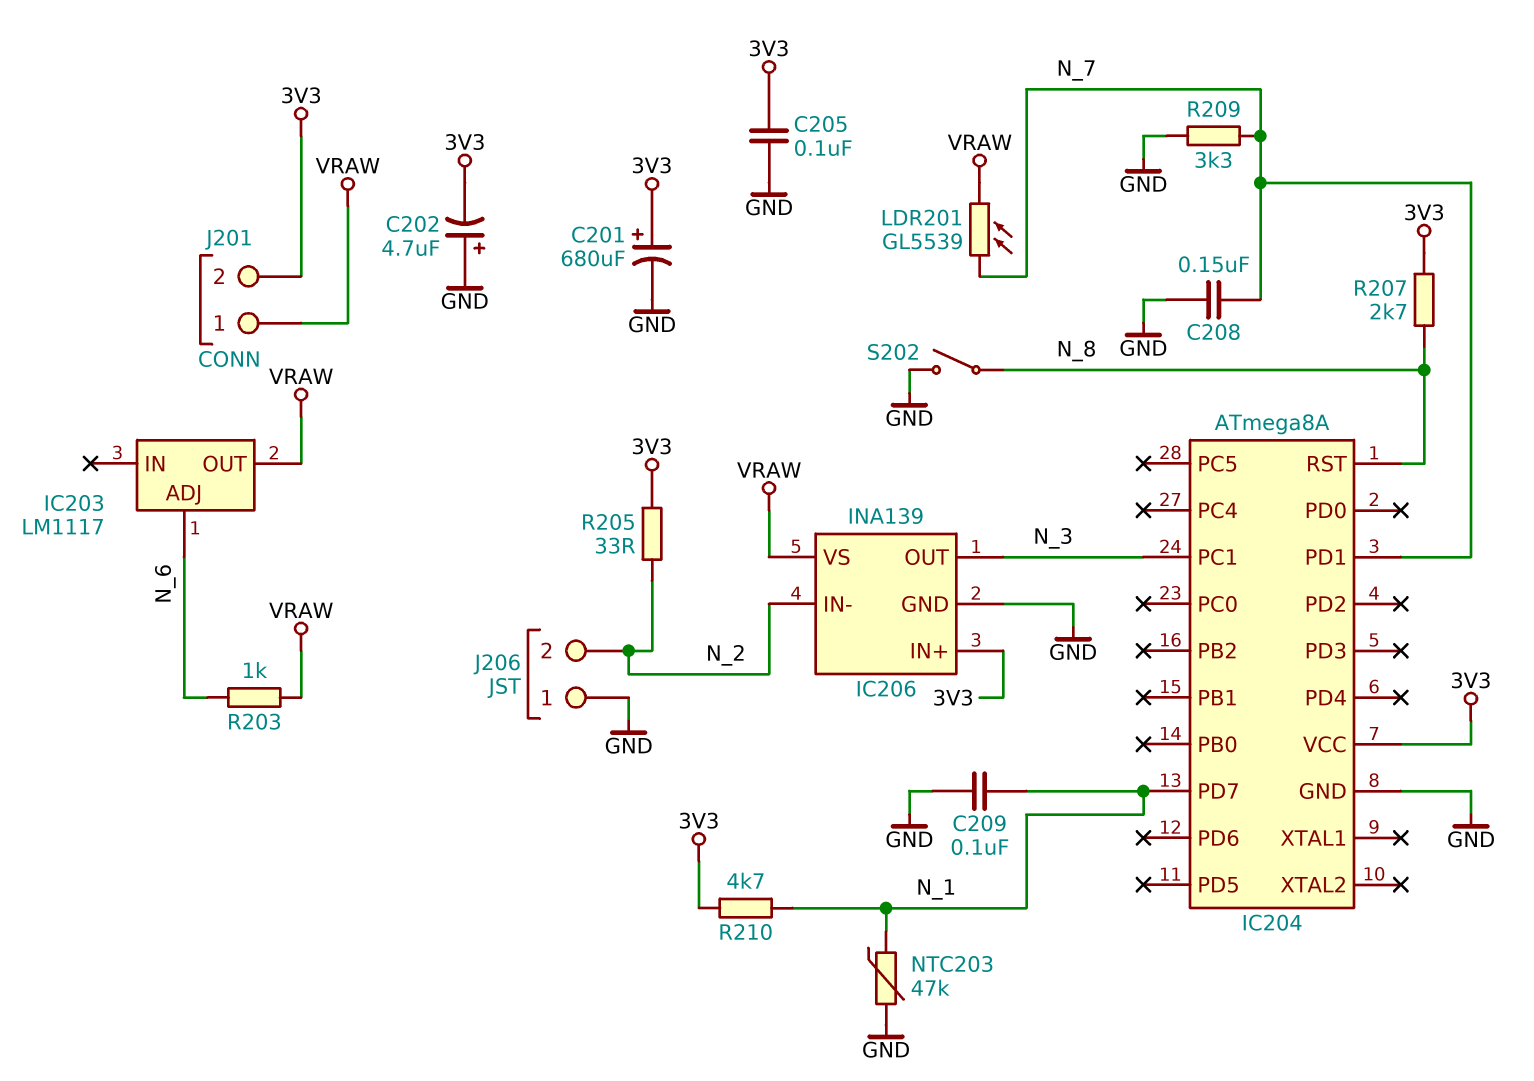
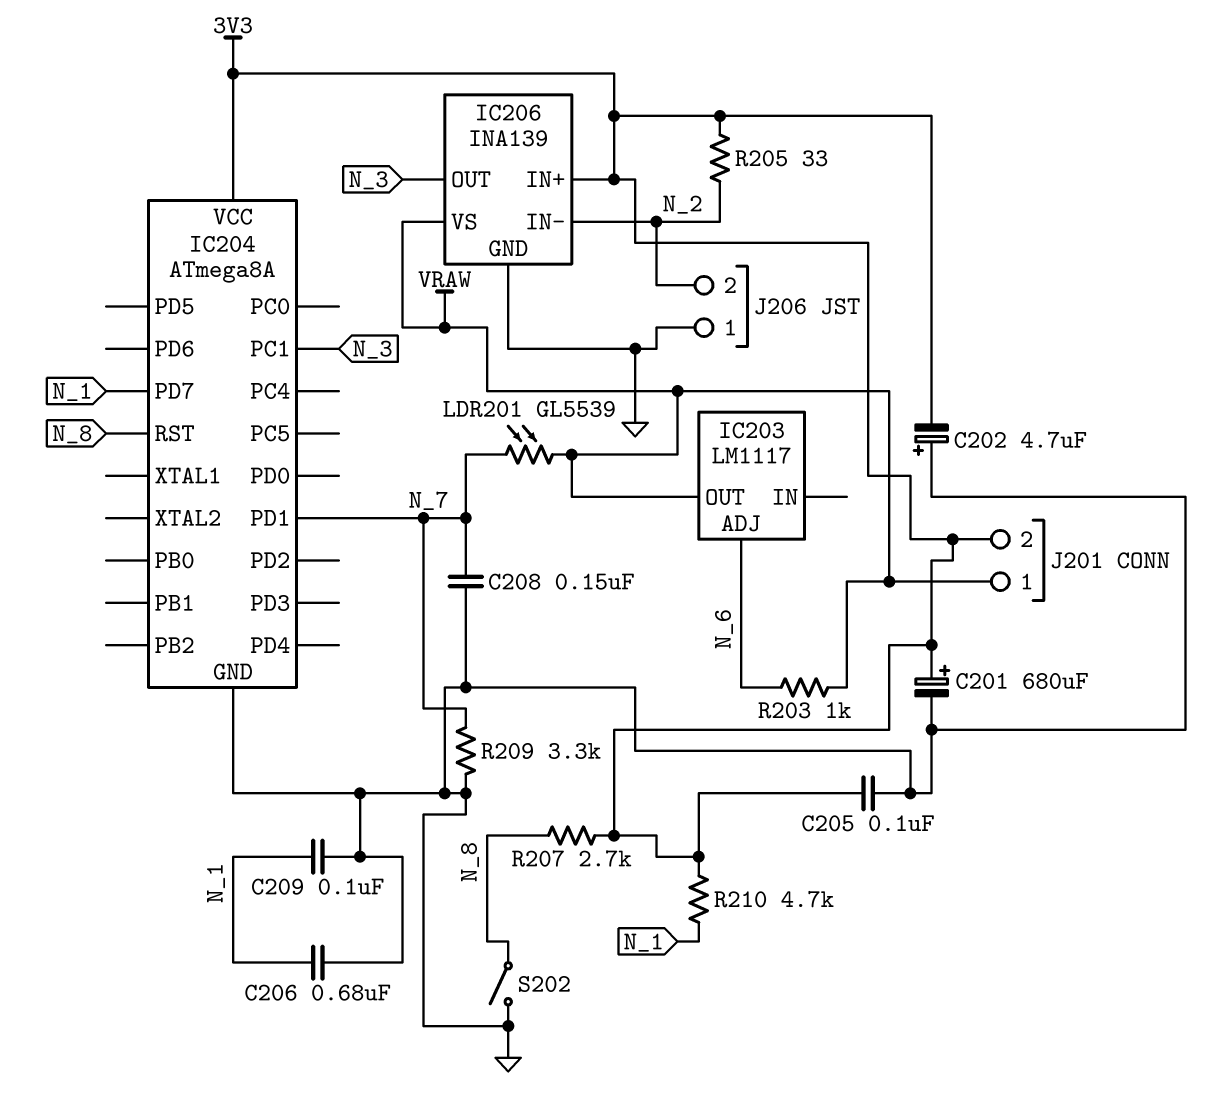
C206: none -> 680nF (GND, N_1)
NTC203: 47k (GND, N_1) -> none

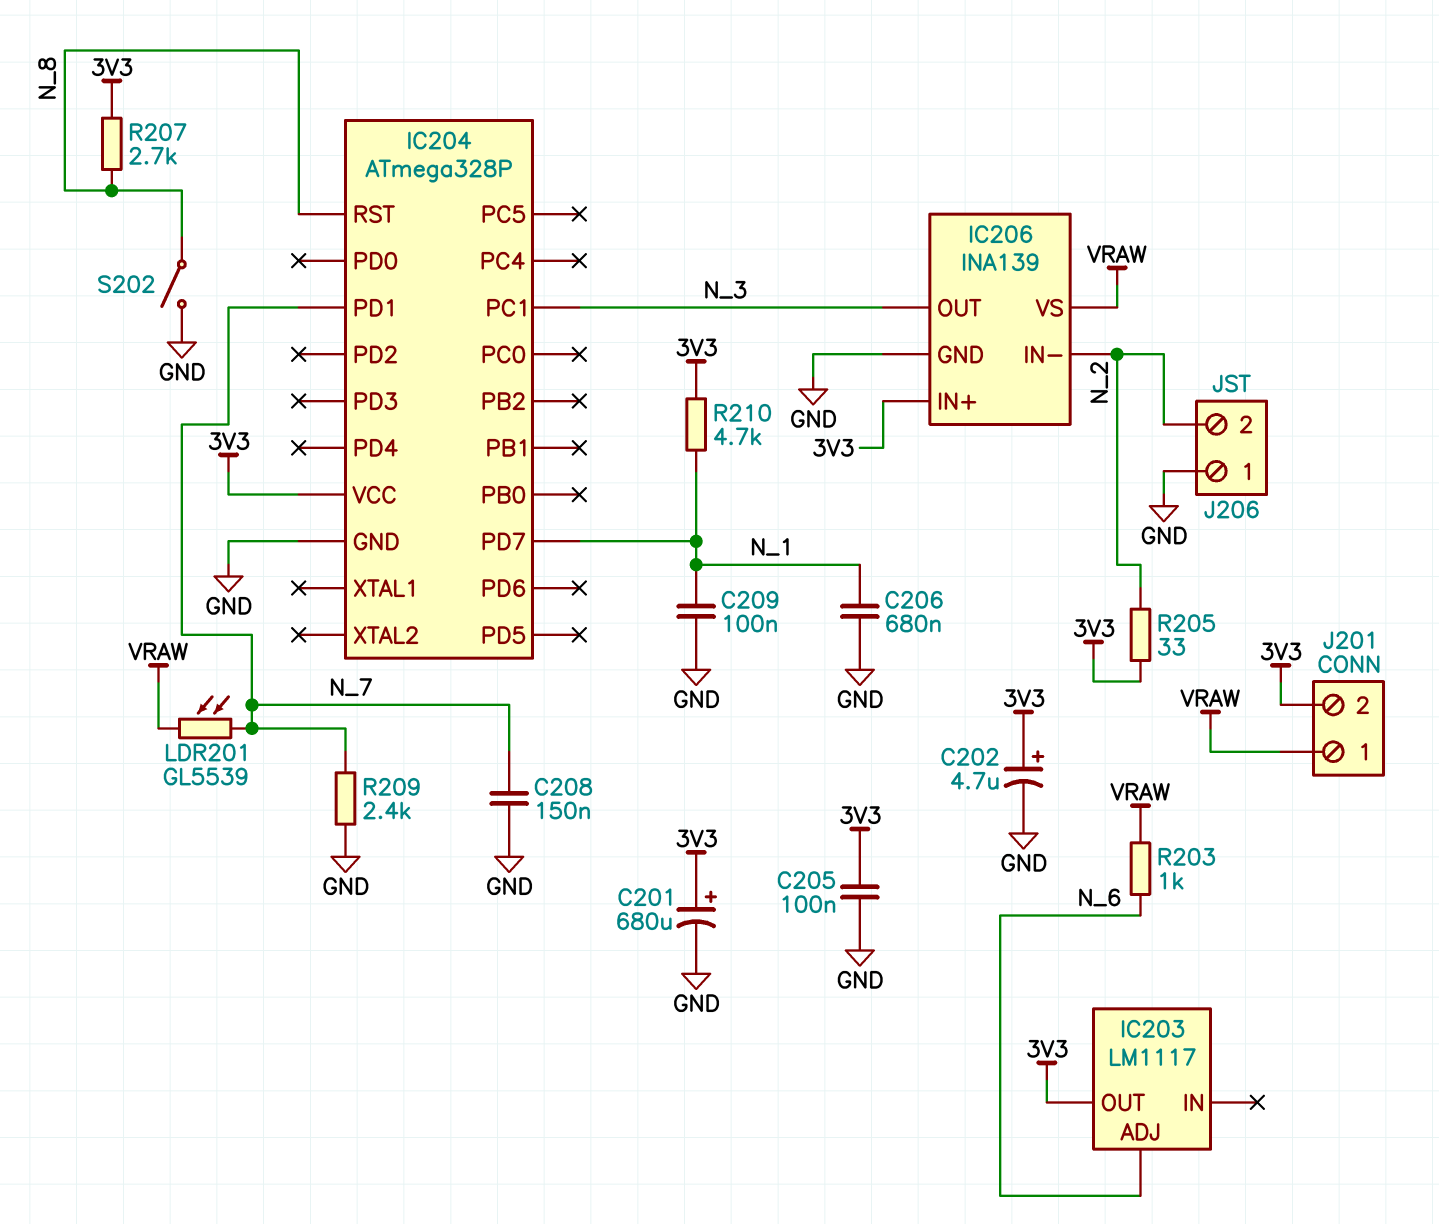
C202: 4.7uF (plus GND, minus 3V3) -> 4.7uF (plus 3V3, minus GND)
IC203 pin OUT: VRAW -> 3V3
IC204: ATmega8A -> ATmega328P
R209: 3.3k (GND, N_7) -> 2.4k (GND, N_7)

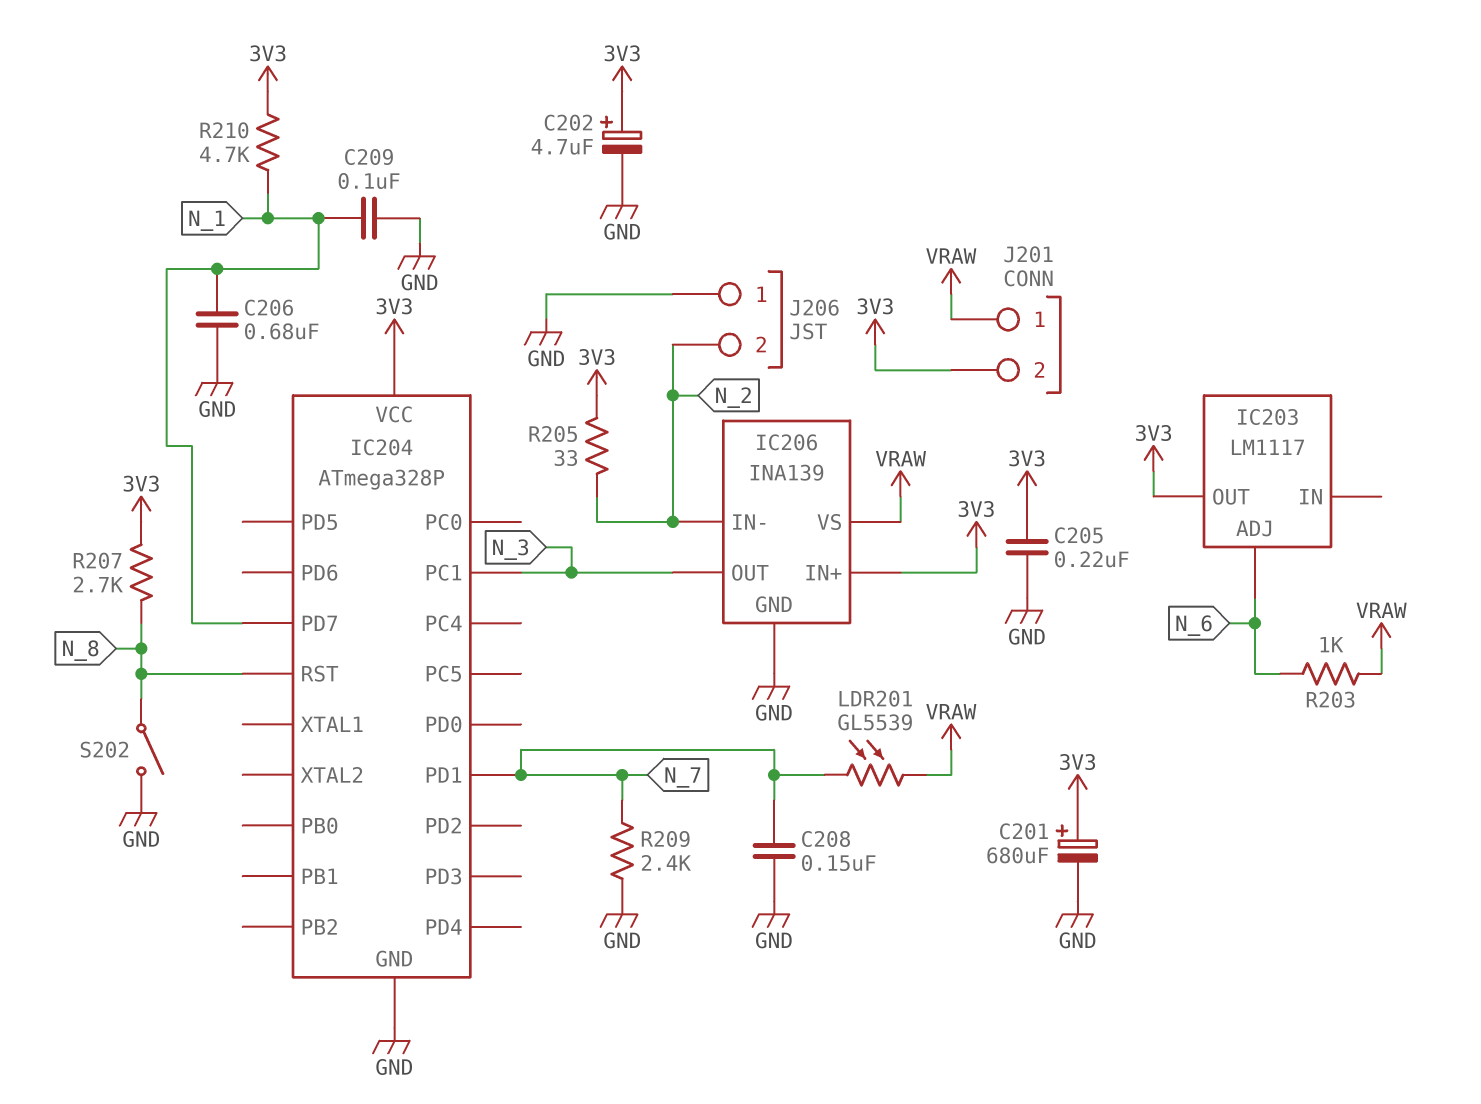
C205: 100nF (3V3, GND) -> 220nF (3V3, GND)

